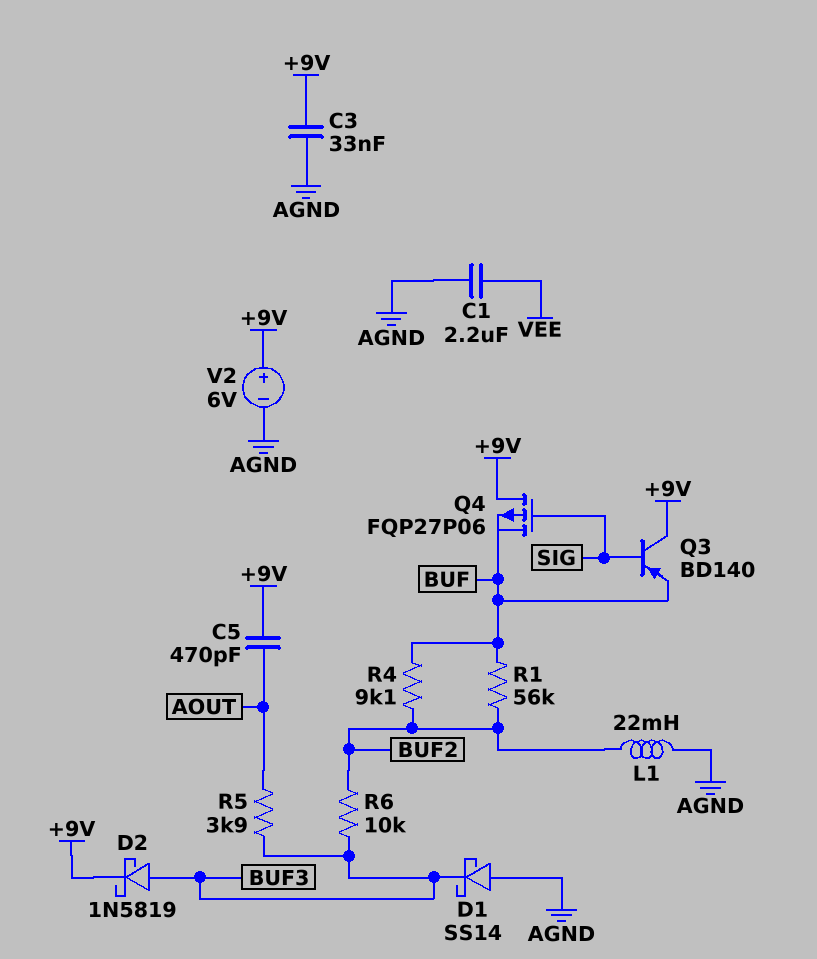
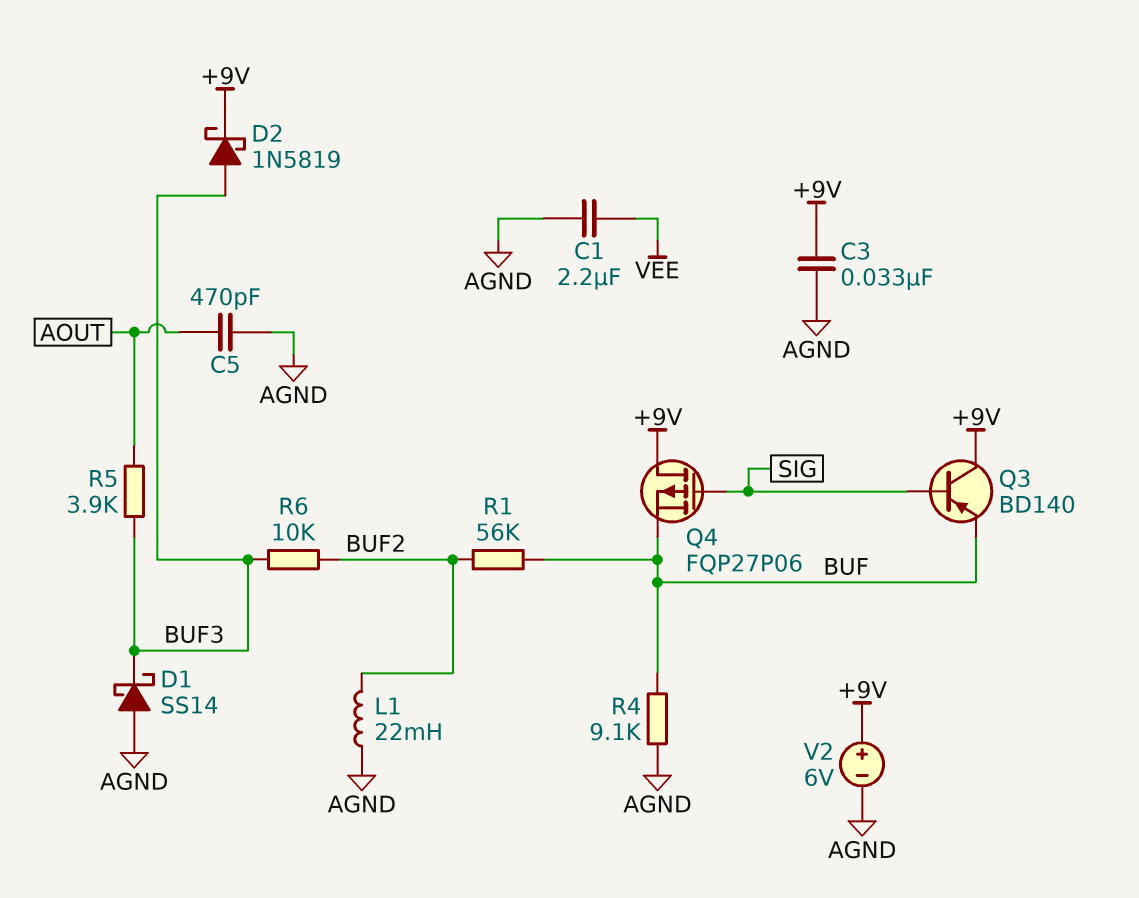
C5: 470pF (+9V, AOUT) -> 470pF (AGND, AOUT)
R4: 9.1k (BUF, BUF2) -> 9.1k (AGND, BUF)

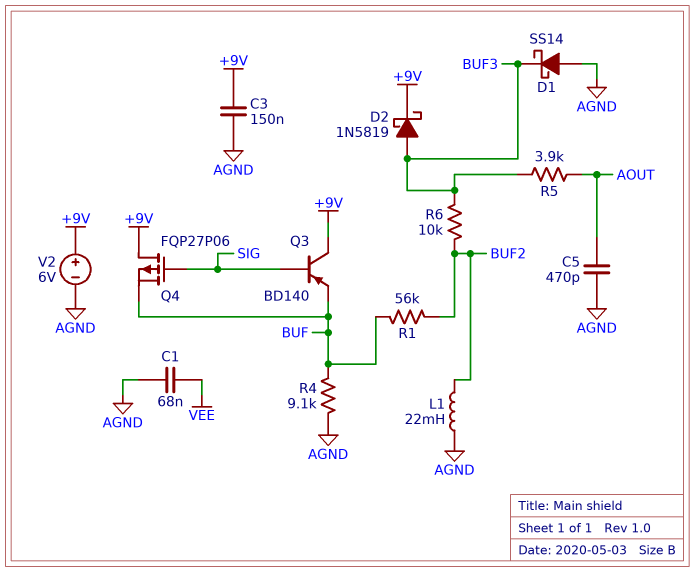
C1: 2.2uF (AGND, VEE) -> 68nF (AGND, VEE)
C3: 33nF (+9V, AGND) -> 150nF (+9V, AGND)

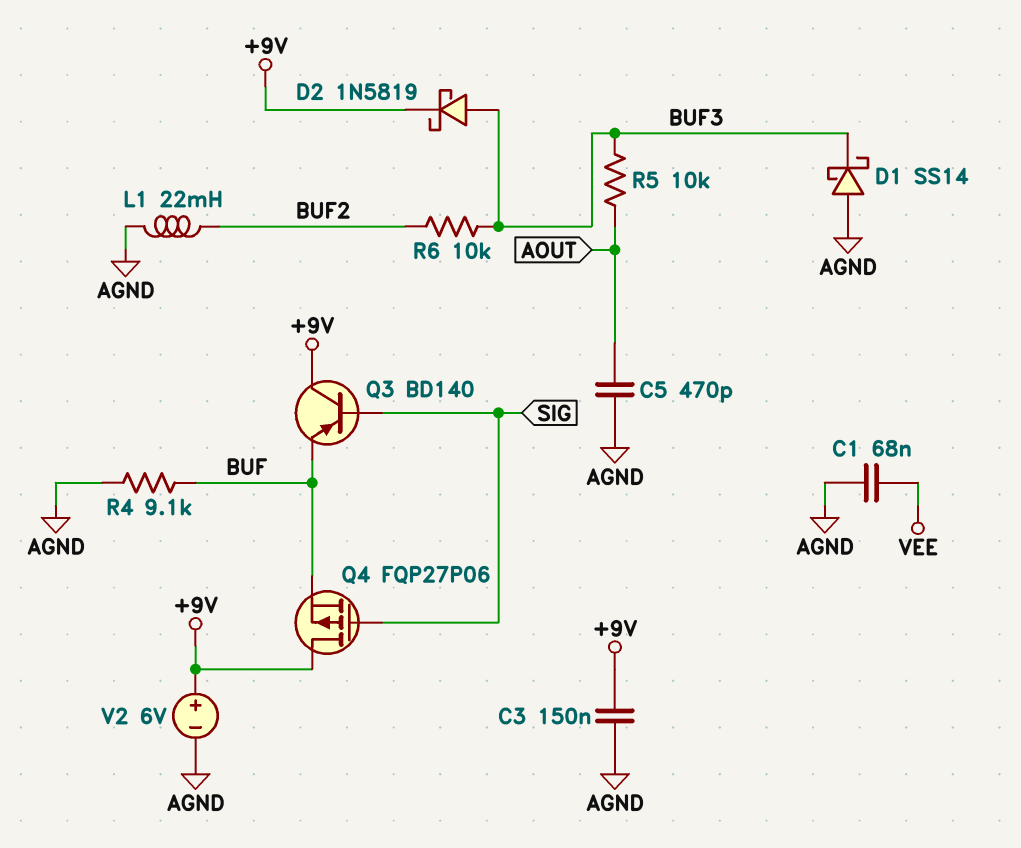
R1: 56k (BUF, BUF2) -> none
R5: 3.9k (AOUT, BUF3) -> 10k (AOUT, BUF3)

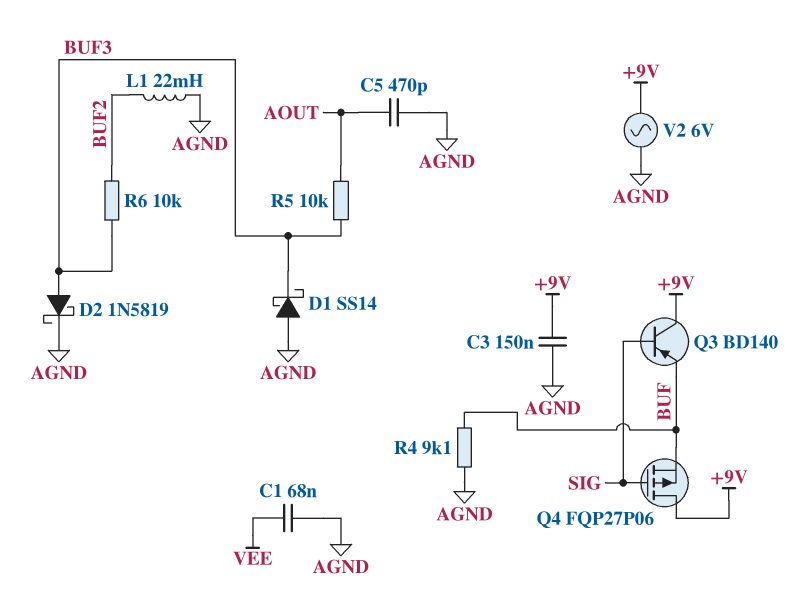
D2: schottky 1N5819 (A BUF3, K +9V) -> schottky 1N5819 (A BUF3, K AGND)
V2: 6V (plus +9V, minus AGND) -> AC 6V (+9V, AGND)

